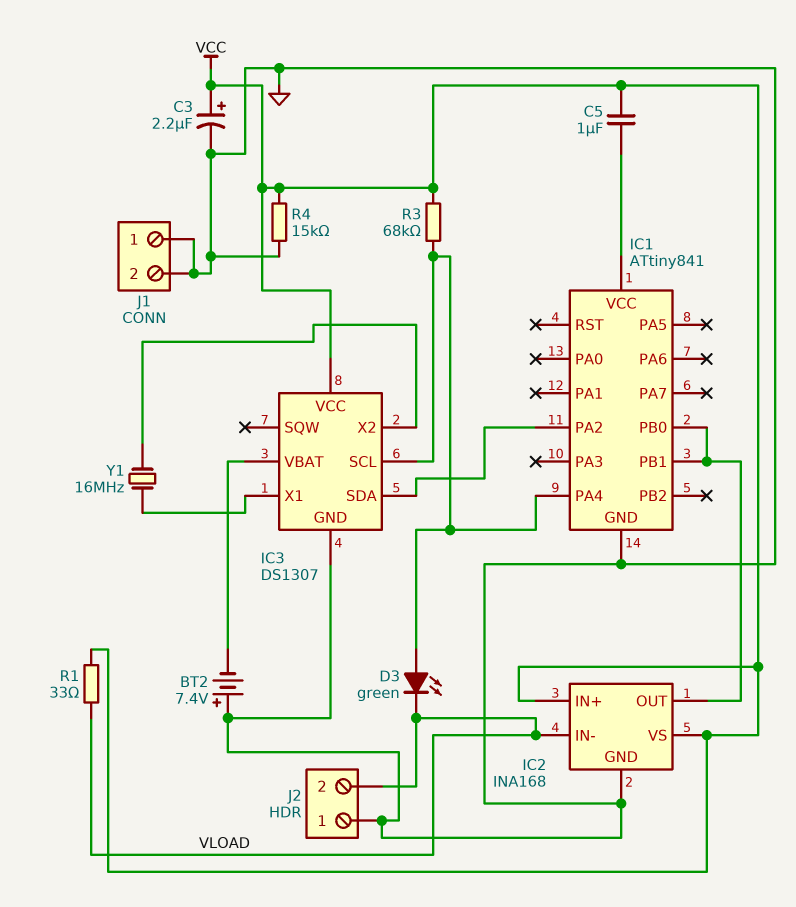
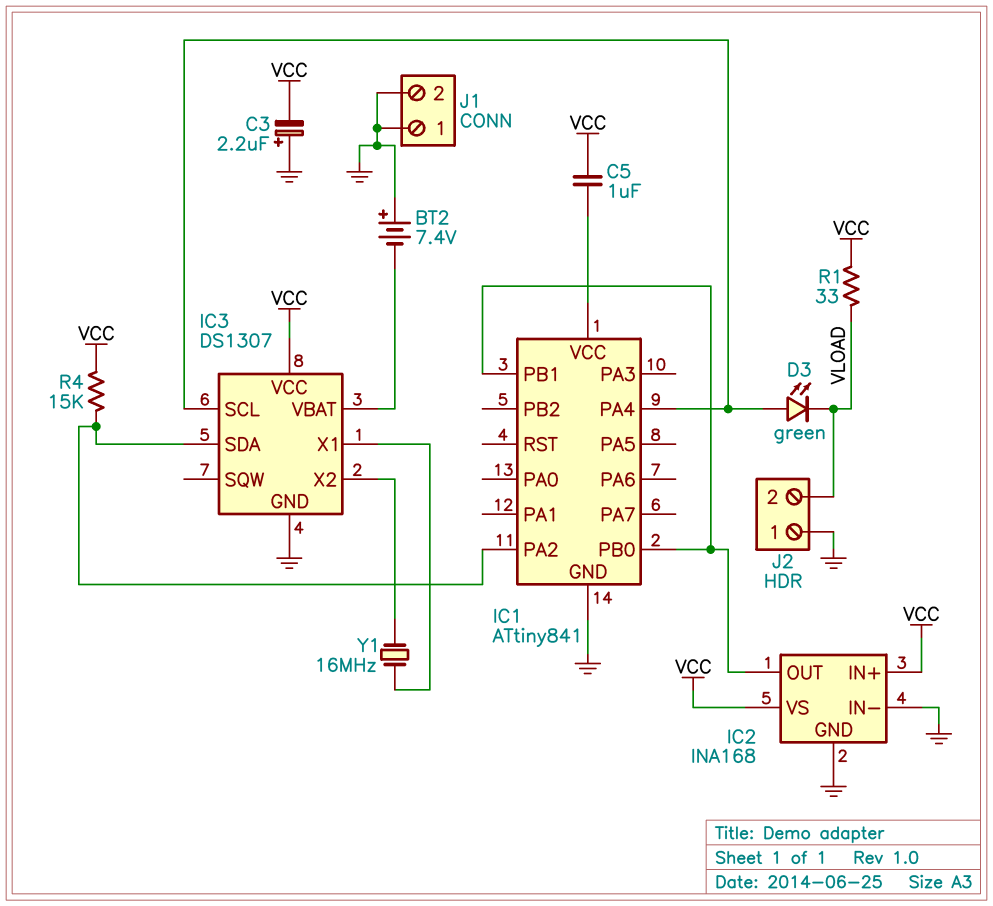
C3: 2.2uF (plus VCC, minus GND) -> 2.2uF (plus GND, minus VCC)
IC2 pin IN-: VLOAD -> GND
R3: 68k (IC1/PA4, VCC) -> none
R4: 15k (GND, VCC) -> 15k (IC1/PA2, VCC)

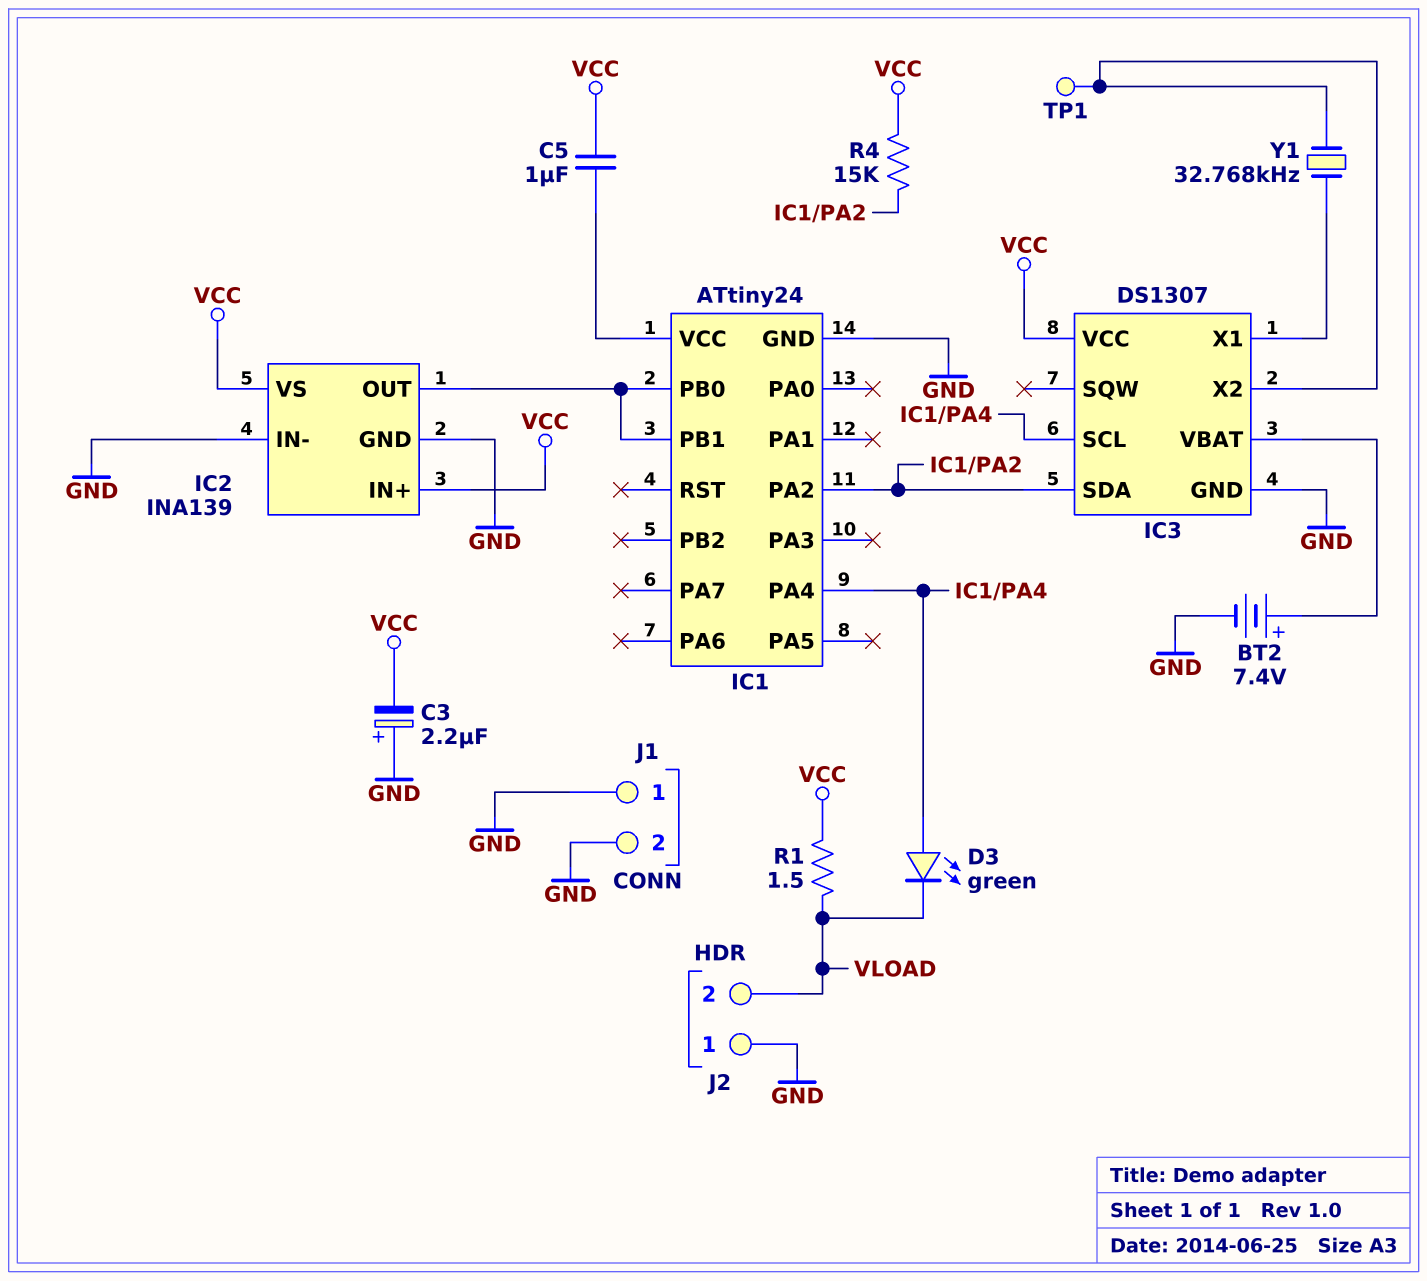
BT2: 7.4V (plus GND, minus IC3/VBAT) -> 7.4V (plus IC3/VBAT, minus GND)
IC1: ATtiny841 -> ATtiny24
IC2: INA168 -> INA139
R1: 33 (VCC, VLOAD) -> 1.5 (VCC, VLOAD)
TP1: none -> test point (IC3/X2)
Y1: 16MHz (IC3/X1, IC3/X2) -> 32.768kHz (IC3/X1, IC3/X2)

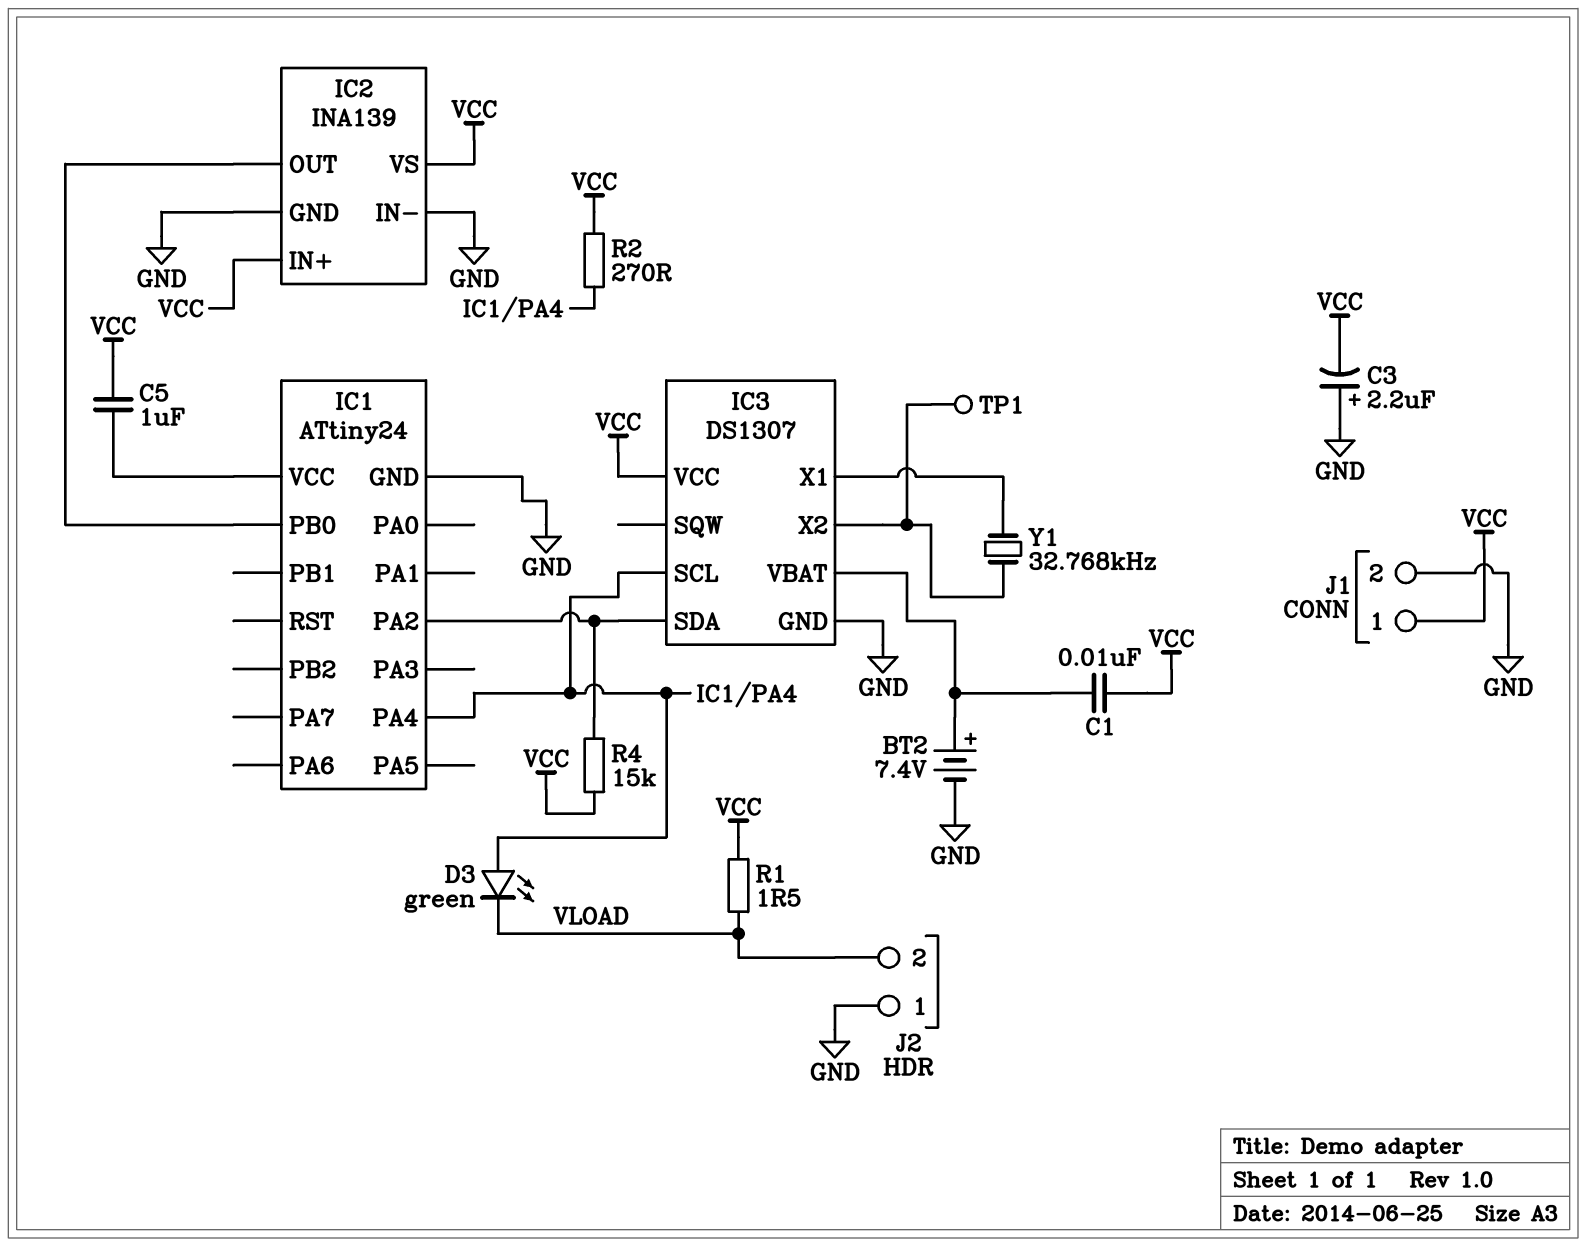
C1: none -> 10nF (IC3/VBAT, VCC)
IC1 pin PB1: IC1/PB0 -> none
J1 pin 1: GND -> VCC
R2: none -> 270 (IC1/PA4, VCC)

